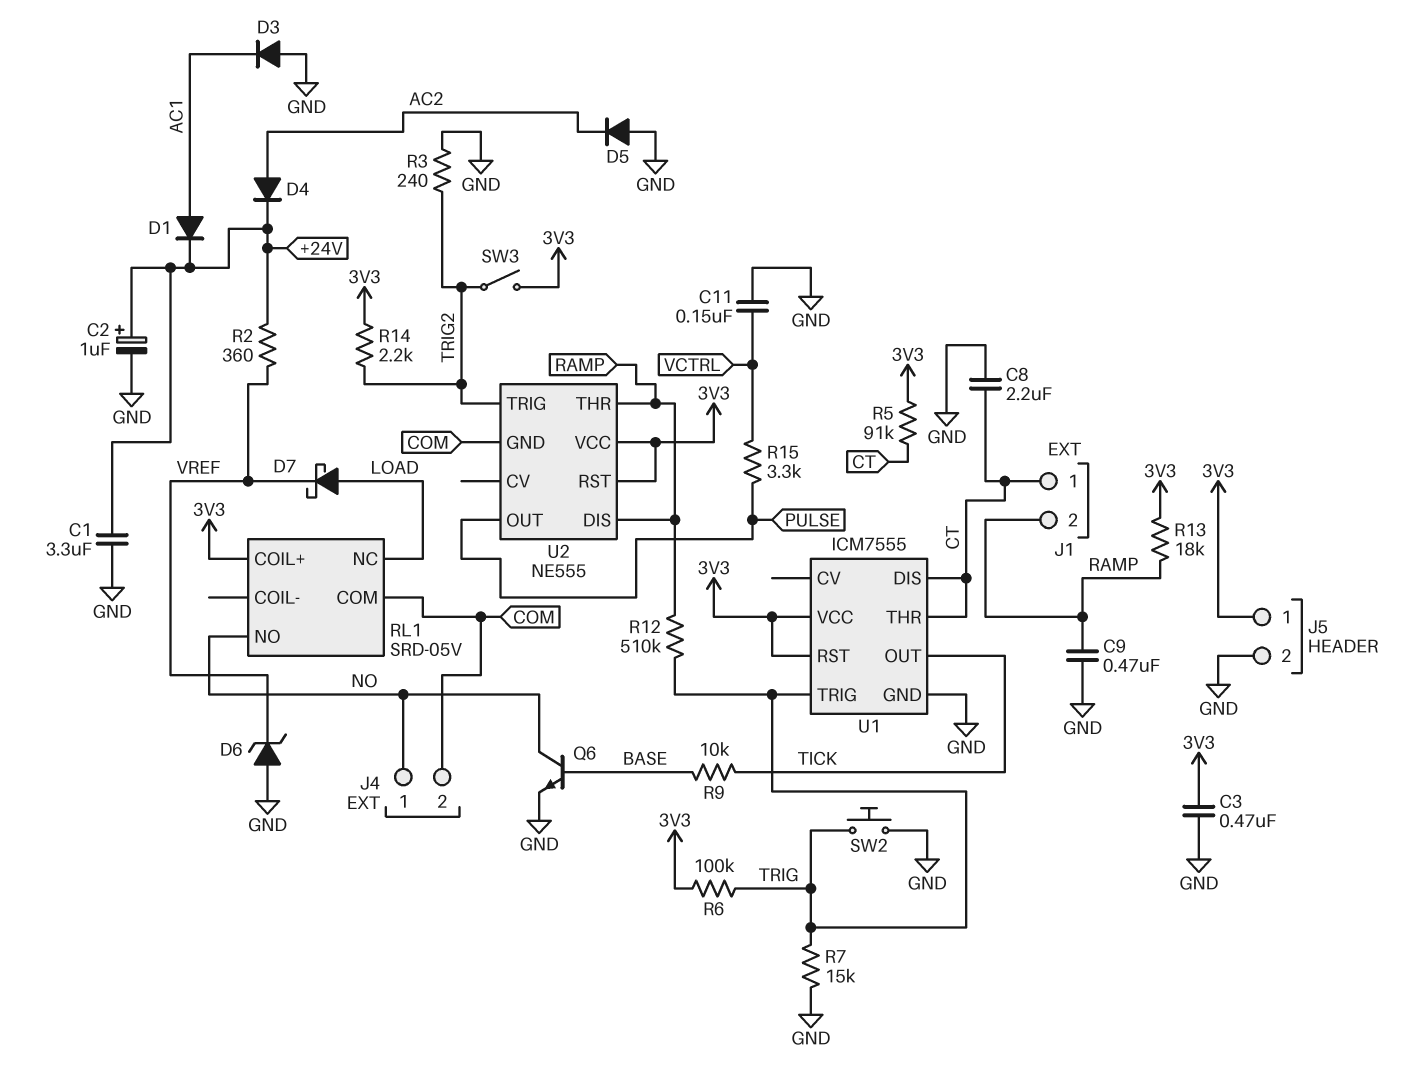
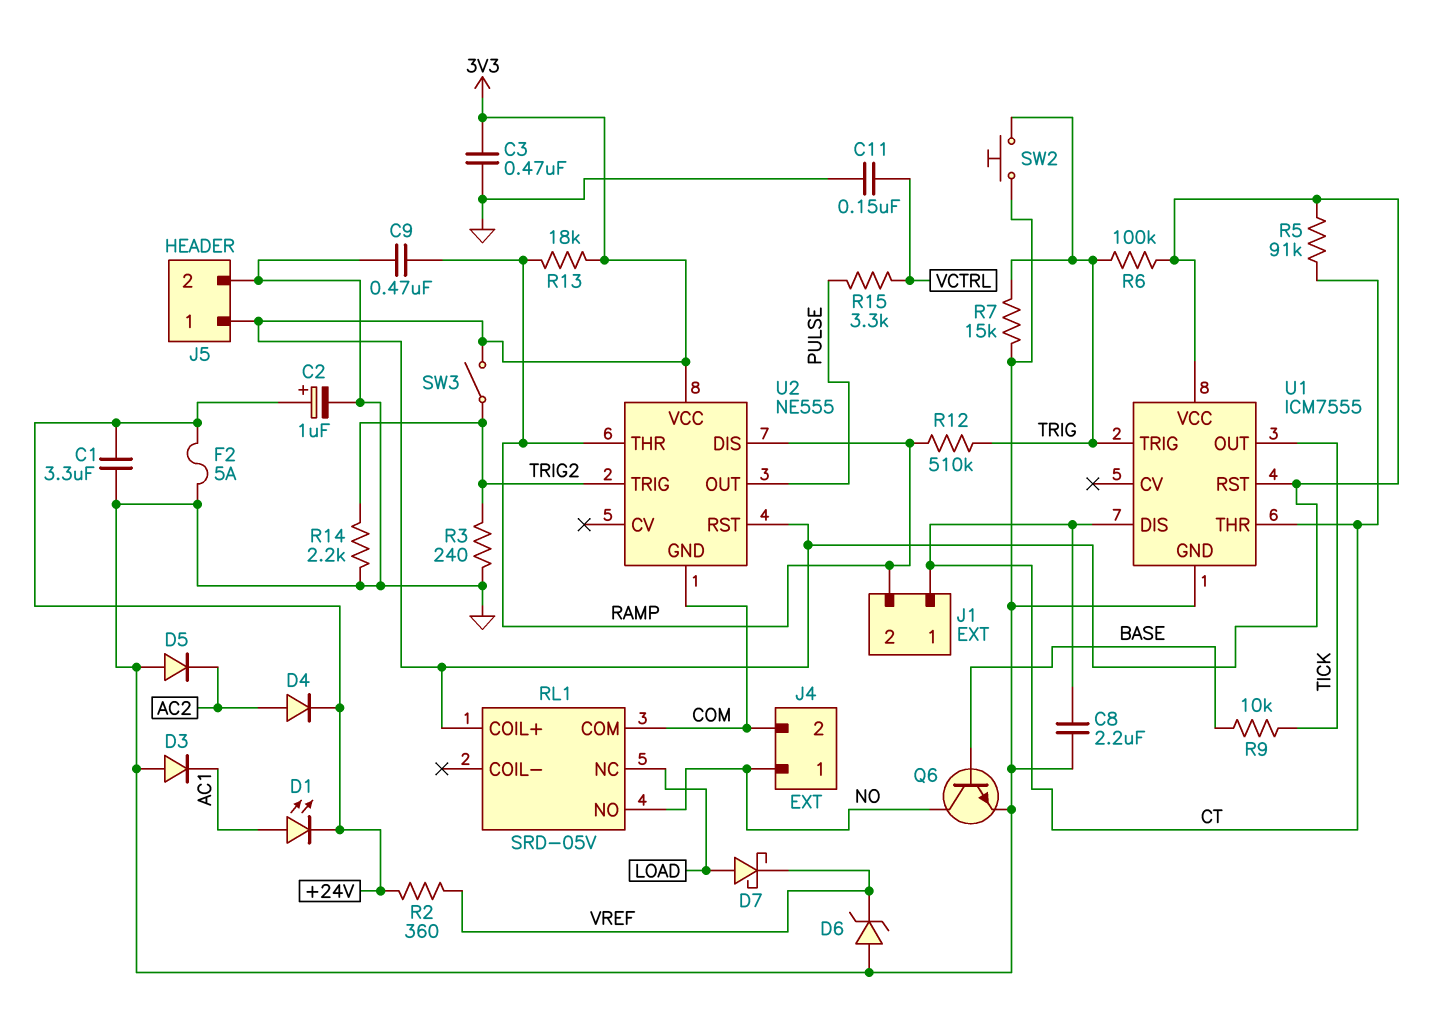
D1: diode (A AC1, K +24V) -> LED (A AC1, K +24V)
F2: none -> 5A (+24V, GND)
R14: 2.2k (3V3, TRIG2) -> 2.2k (GND, TRIG2)

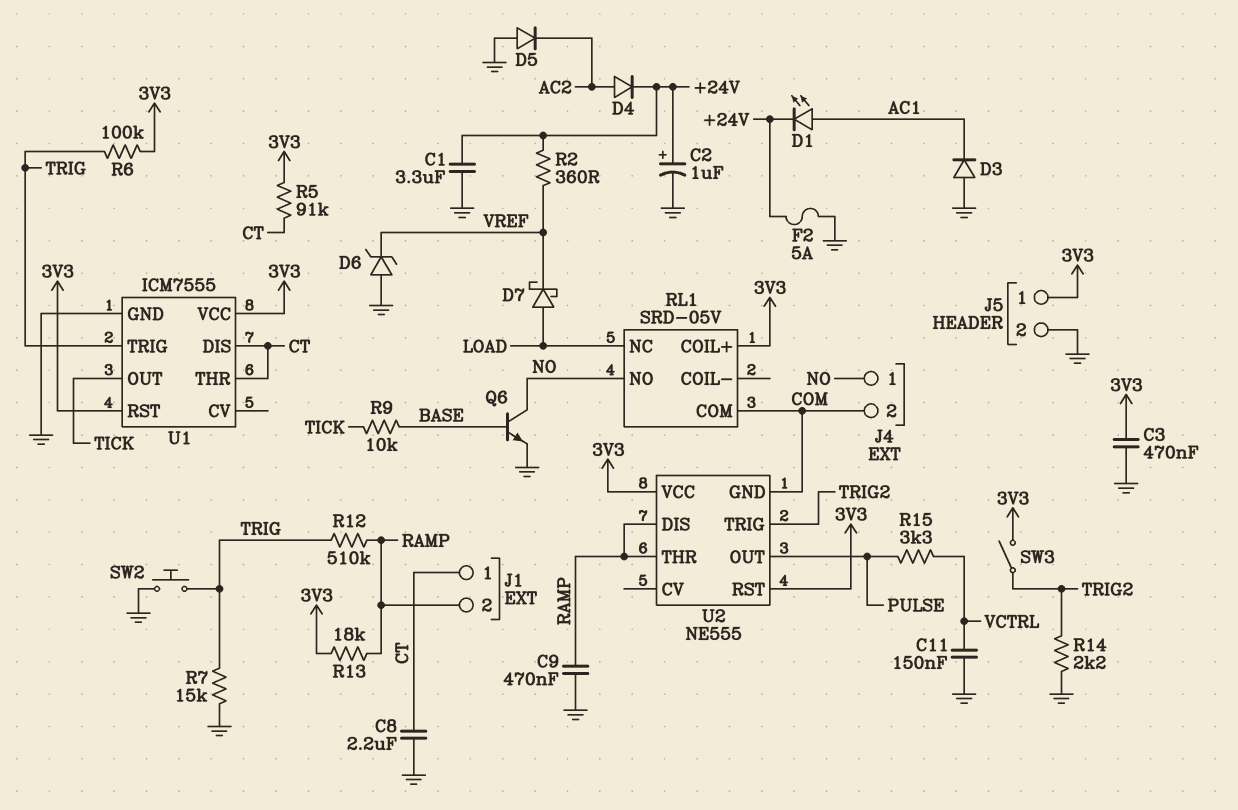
R3: 240 (GND, TRIG2) -> none

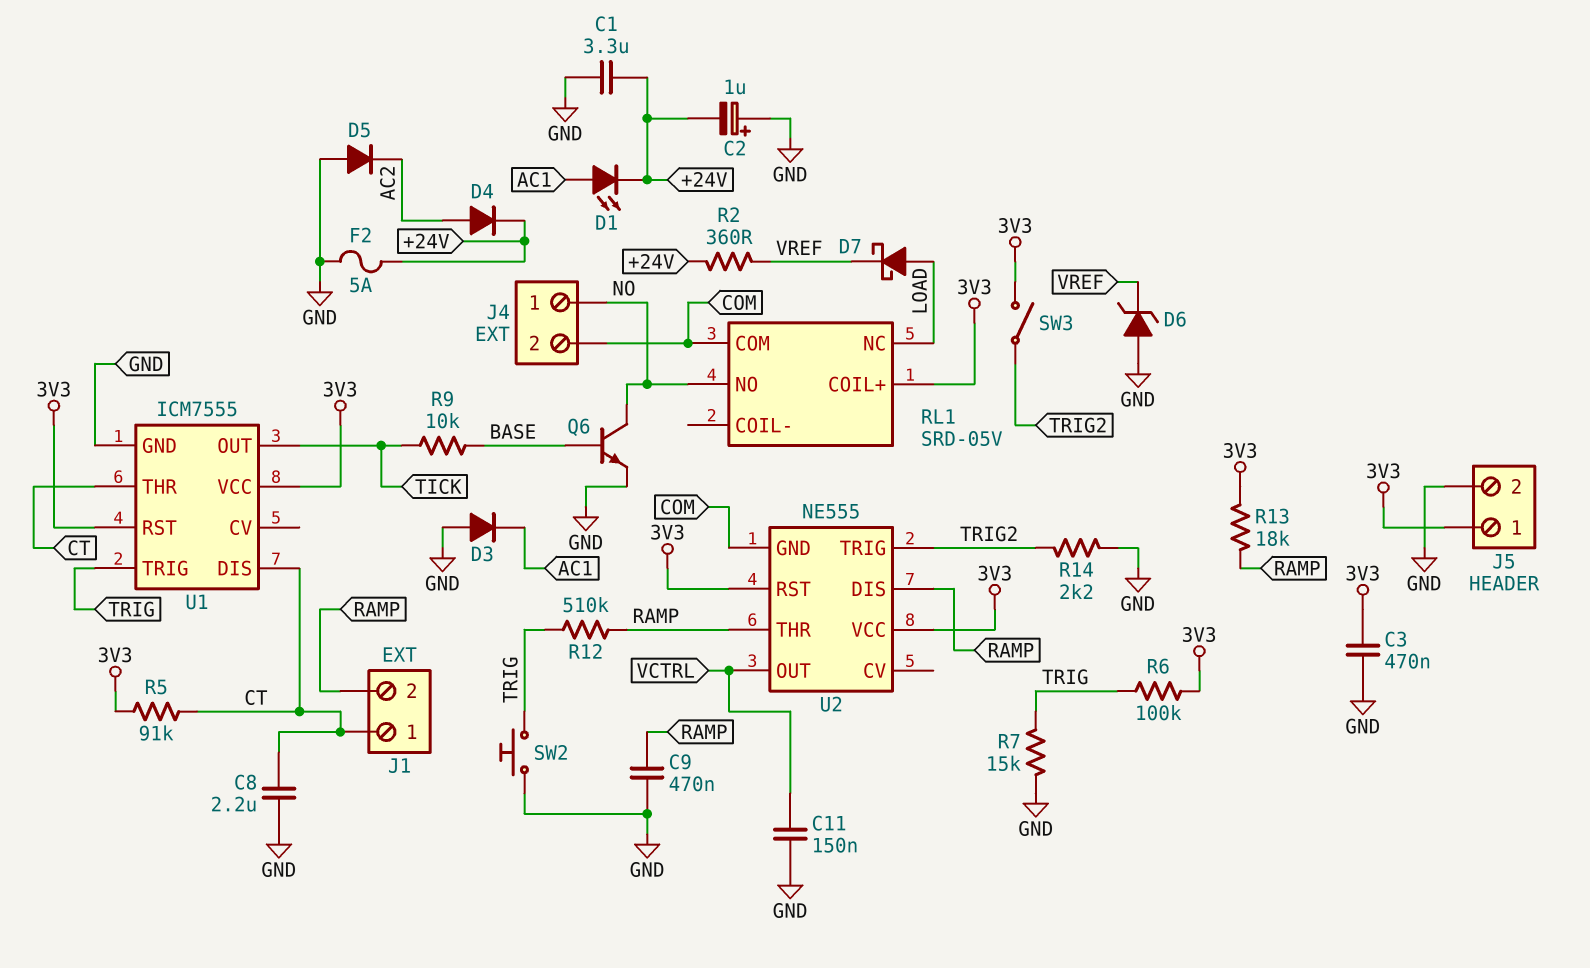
C2: 1uF (plus +24V, minus GND) -> 1uF (plus GND, minus +24V)
R15: 3.3k (PULSE, VCTRL) -> none
U2 pin OUT: PULSE -> VCTRL

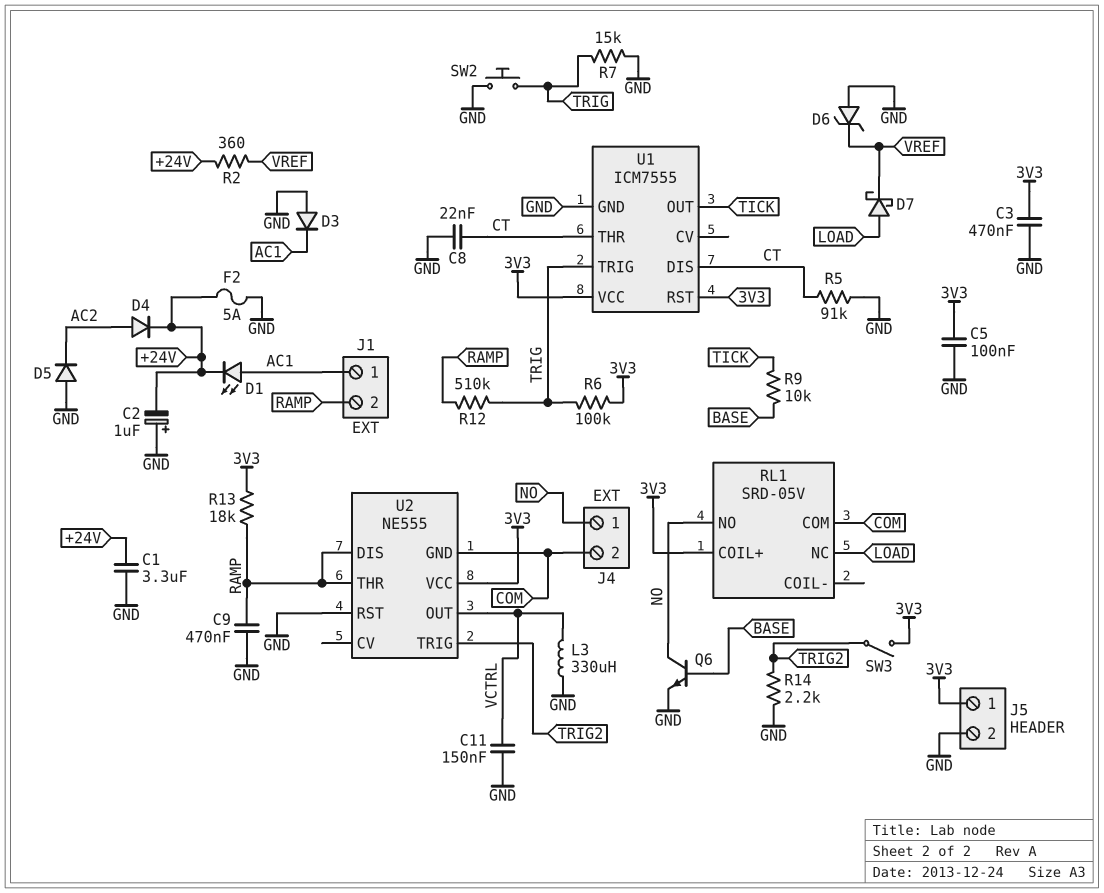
C5: none -> 100nF (3V3, GND)
C8: 2.2uF (CT, GND) -> 22nF (CT, GND)
J1 pin 1: CT -> AC1
L3: none -> 330uH (GND, VCTRL)
R5: 91k (3V3, CT) -> 91k (CT, GND)
U2 pin RST: 3V3 -> GND

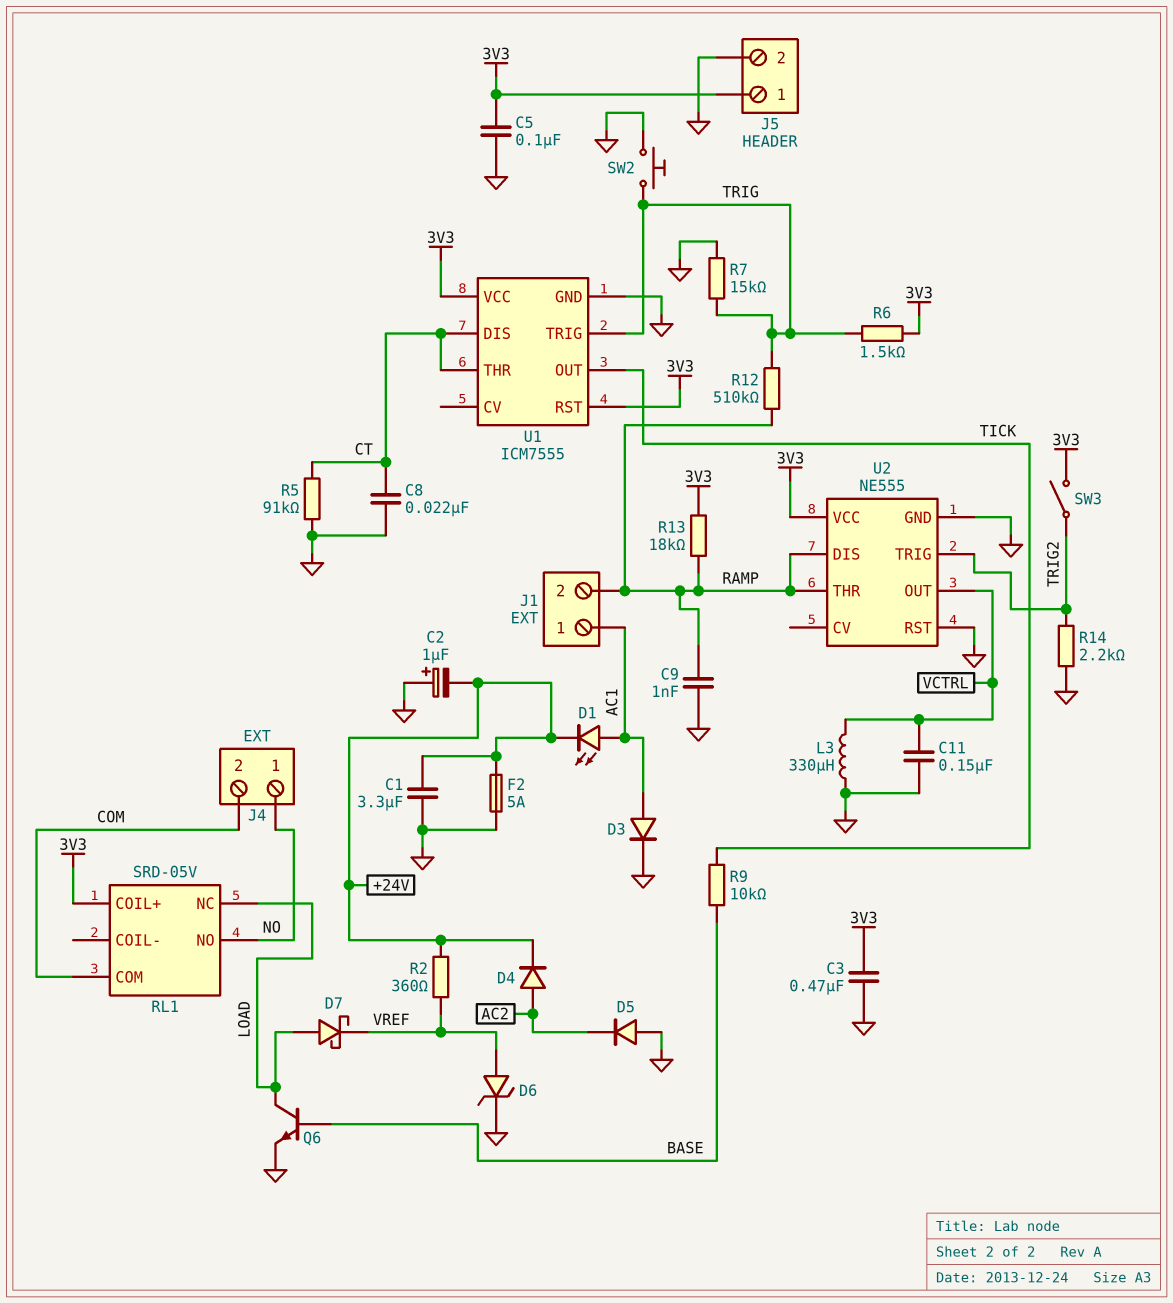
C9: 470nF (GND, RAMP) -> 1nF (GND, RAMP)
D3: diode (A GND, K AC1) -> diode (A AC1, K GND)
D6: zener (A GND, K VREF) -> zener (A VREF, K GND)
Q6: NPN (B BASE, C NO, E GND) -> NPN (B BASE, C LOAD, E GND)
R6: 100k (3V3, TRIG) -> 1.5k (3V3, TRIG)
U2 pin GND: COM -> GND

